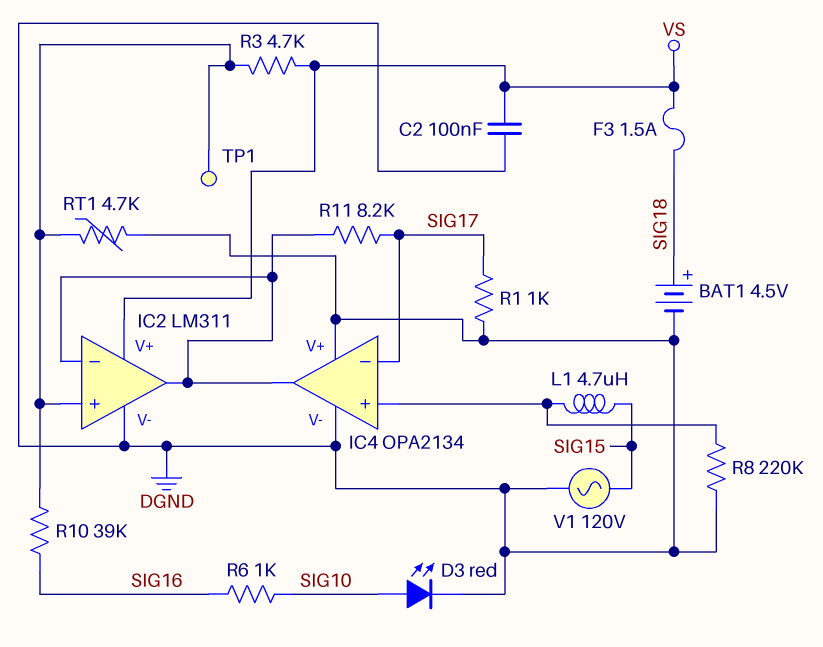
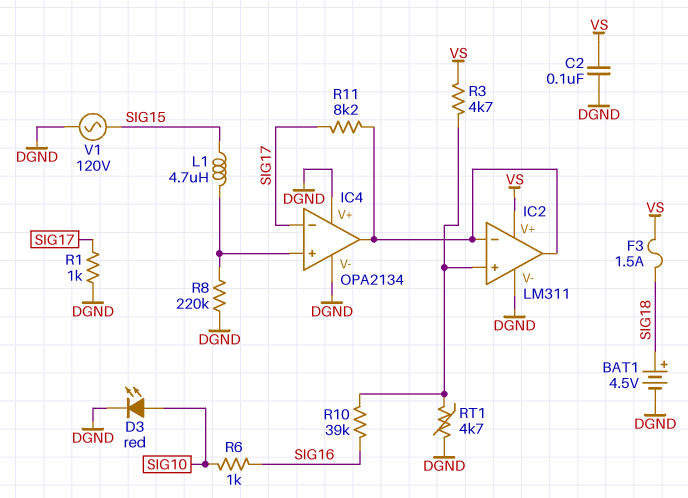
TP1: test point (IC2/in+) -> none

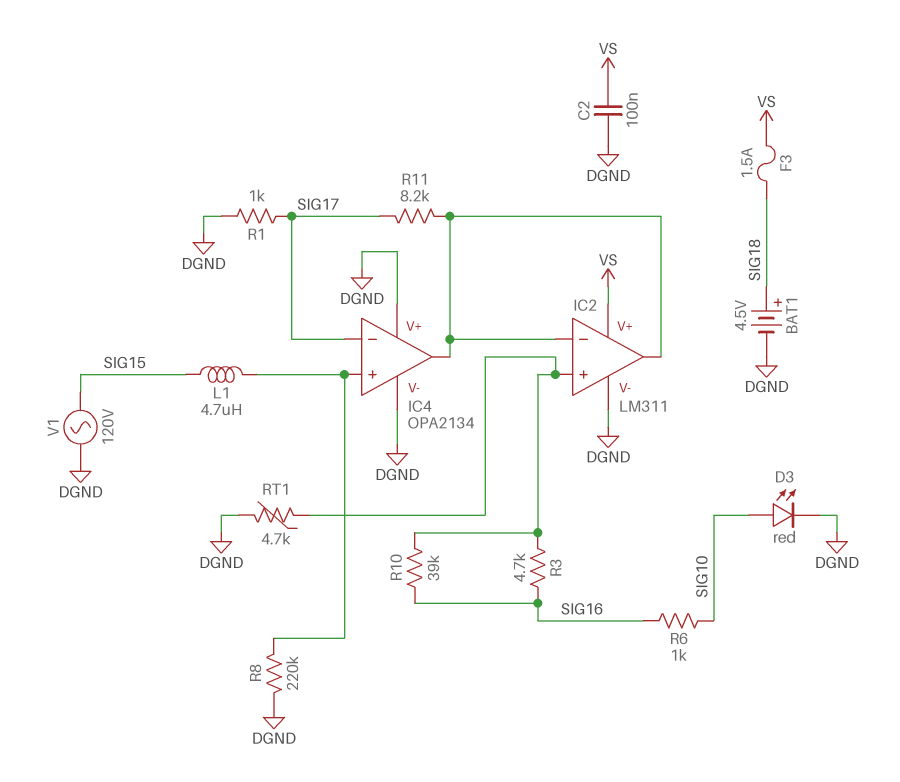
R3: 4.7k (IC2/in+, VS) -> 4.7k (IC2/in+, SIG16)

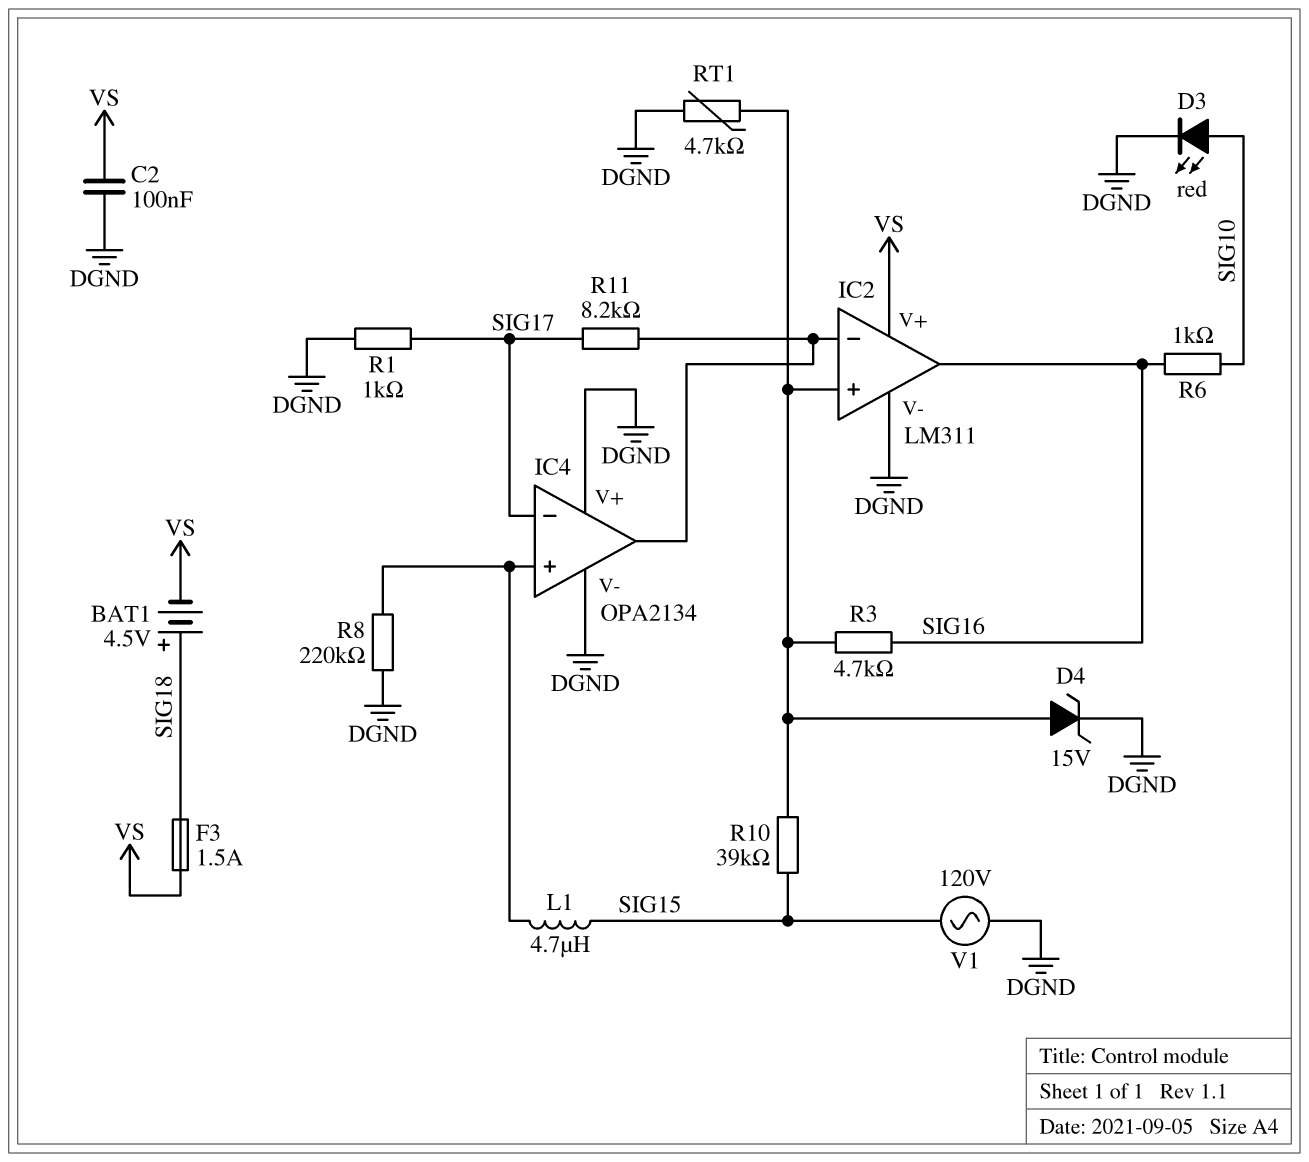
BAT1: 4.5V (plus SIG18, minus DGND) -> 4.5V (plus SIG18, minus VS)
D4: none -> zener 15V (A IC2/in+, K DGND)
IC2 pin out: IC2/in- -> SIG16
R10: 39k (IC2/in+, SIG16) -> 39k (IC2/in+, SIG15)

